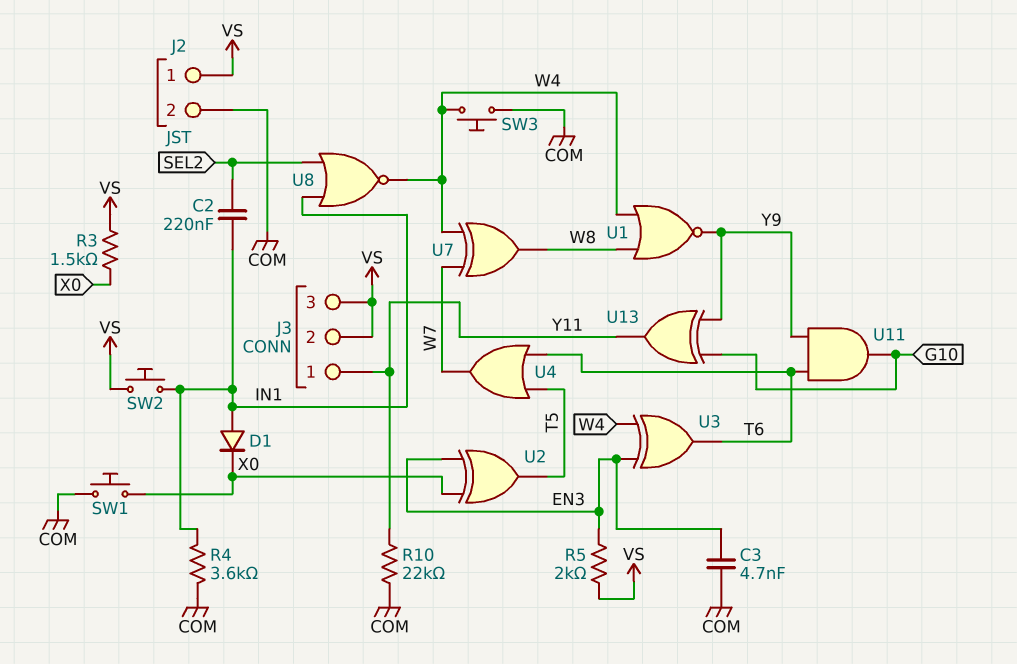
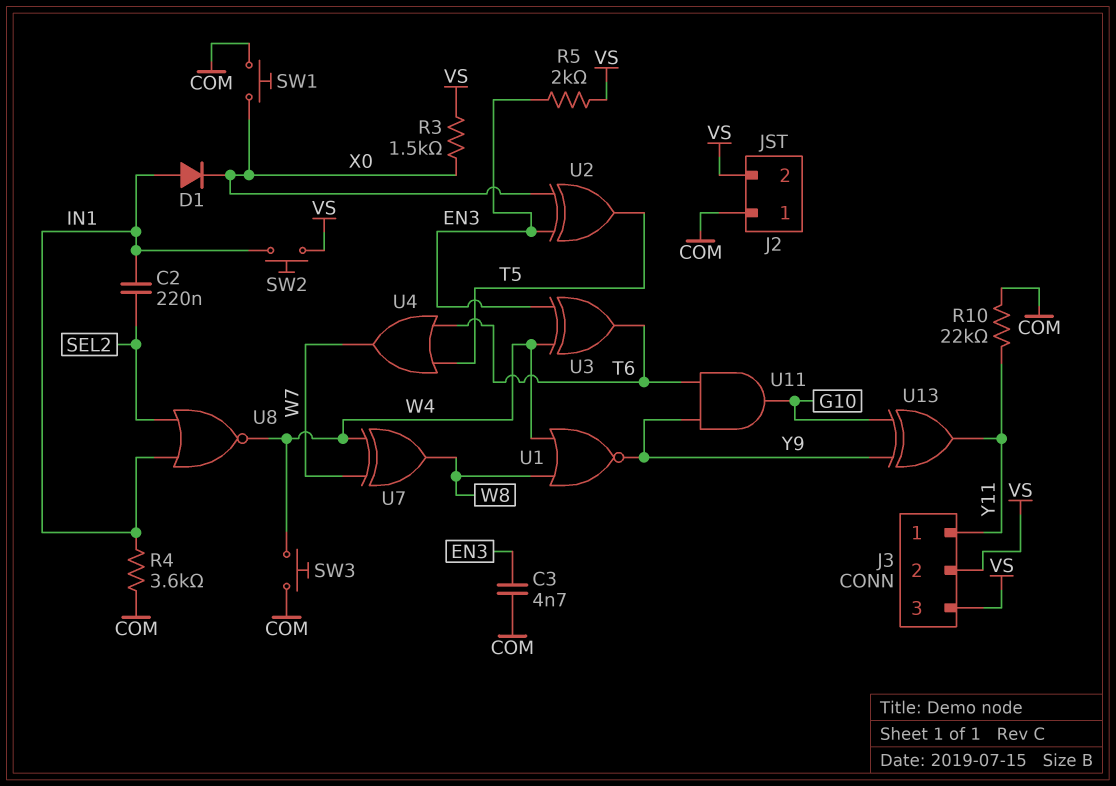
J2 pin 1: VS -> COM
J2 pin 2: COM -> VS

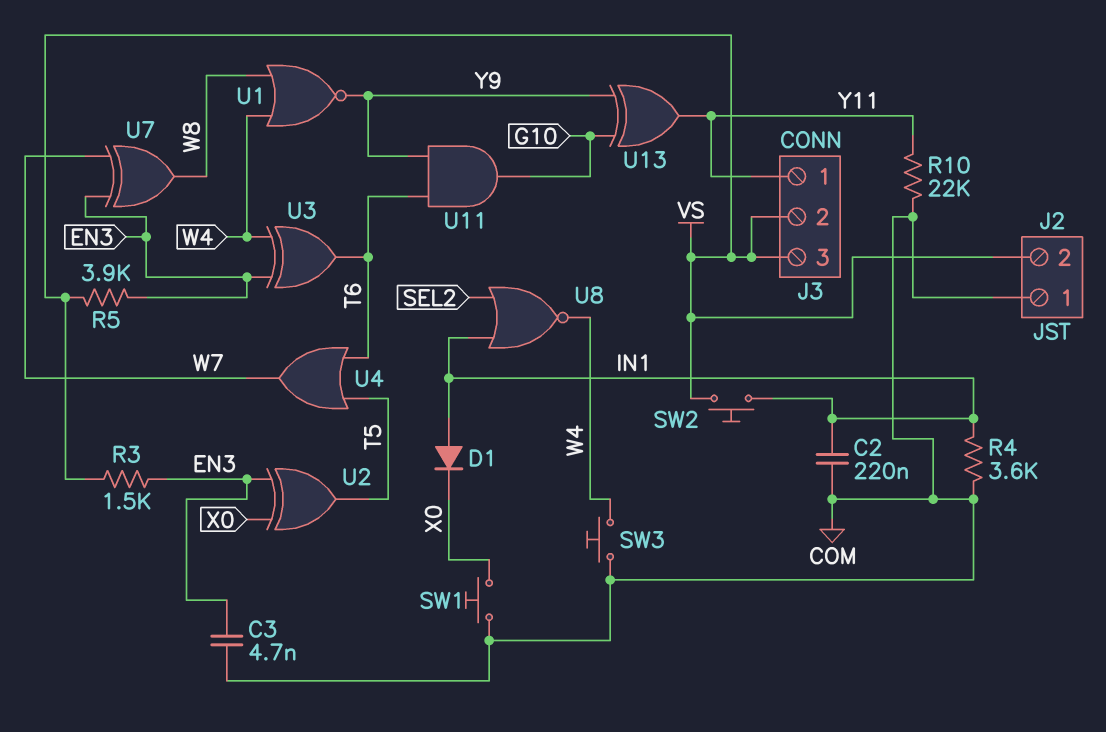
C2: 220nF (IN1, SEL2) -> 220nF (COM, IN1)
R3: 1.5k (VS, X0) -> 1.5k (EN3, VS)
R5: 2k (EN3, VS) -> 3.9k (EN3, VS)
U7: XOR (in W4, in W7, out W8) -> XOR (in EN3, in W7, out W8)

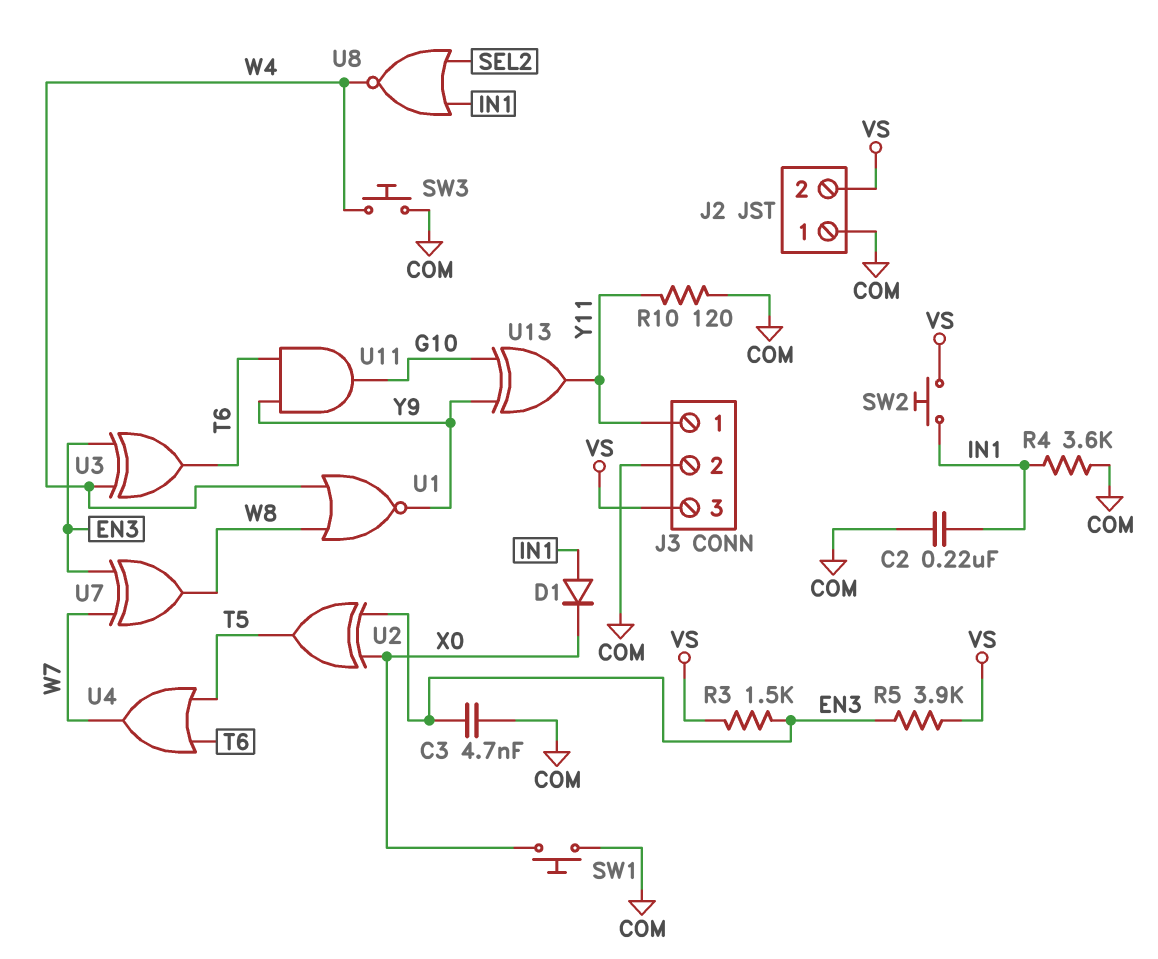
J3 pin 2: VS -> COM
R10: 22k (COM, Y11) -> 120 (COM, Y11)

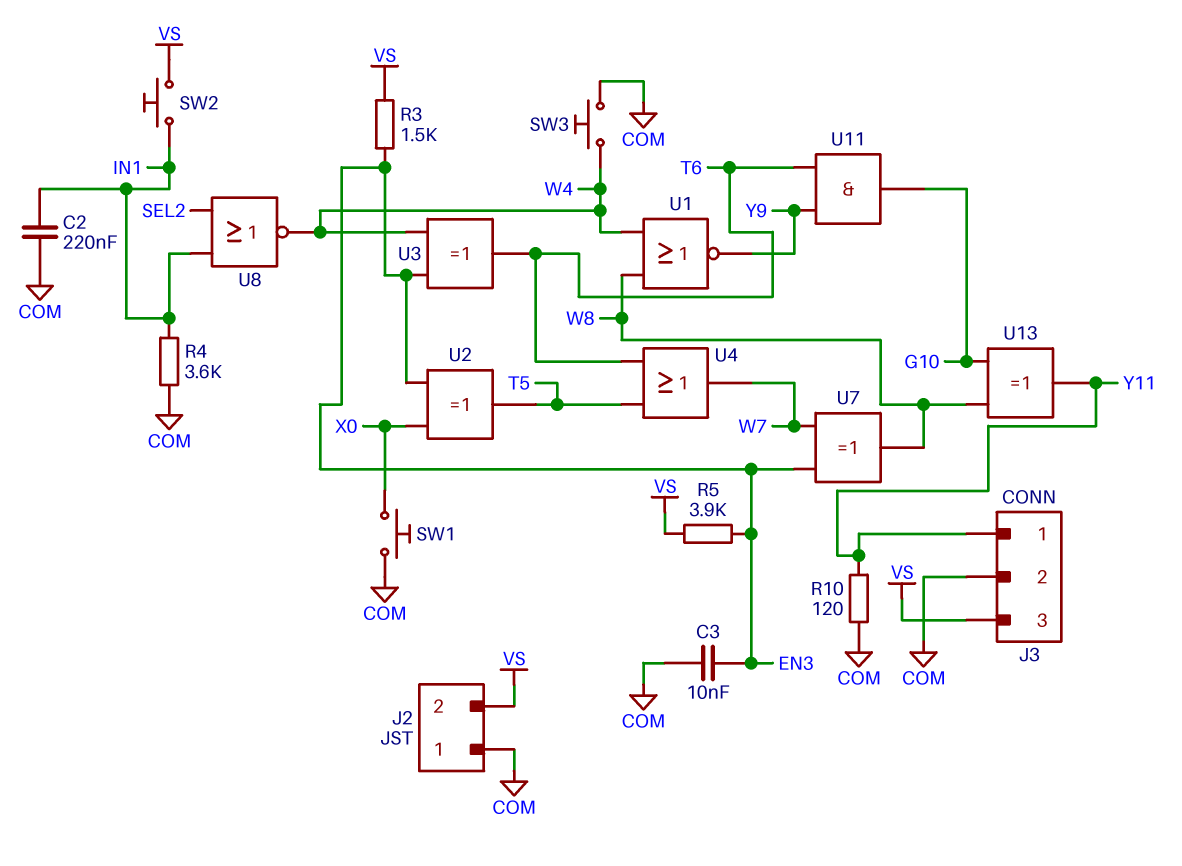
C3: 4.7nF (COM, EN3) -> 10nF (COM, EN3)
D1: diode (A IN1, K X0) -> none
U13: XOR (in G10, in Y9, out Y11) -> XOR (in G10, in W8, out Y11)

